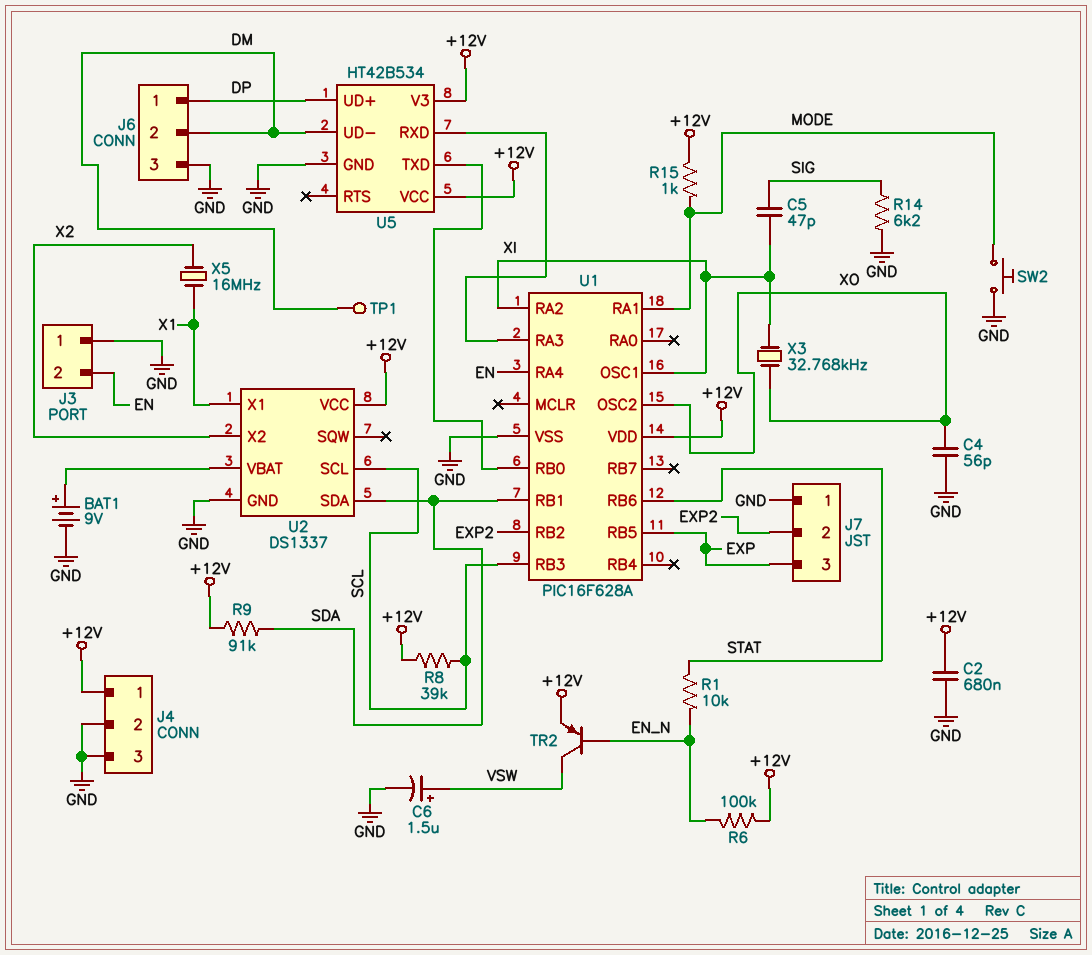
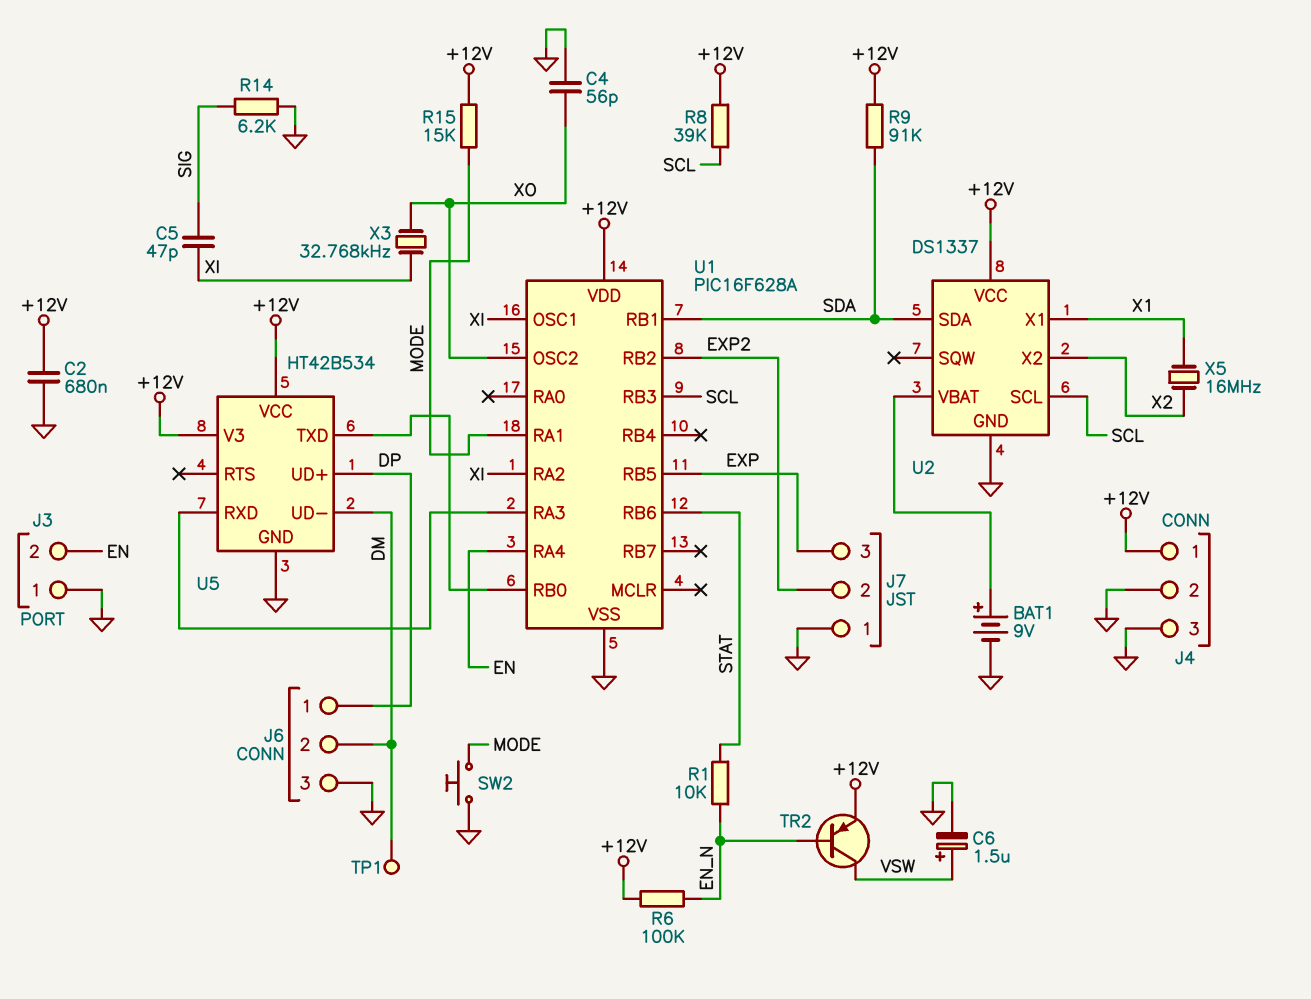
R15: 1k (+12V, MODE) -> 15k (+12V, MODE)

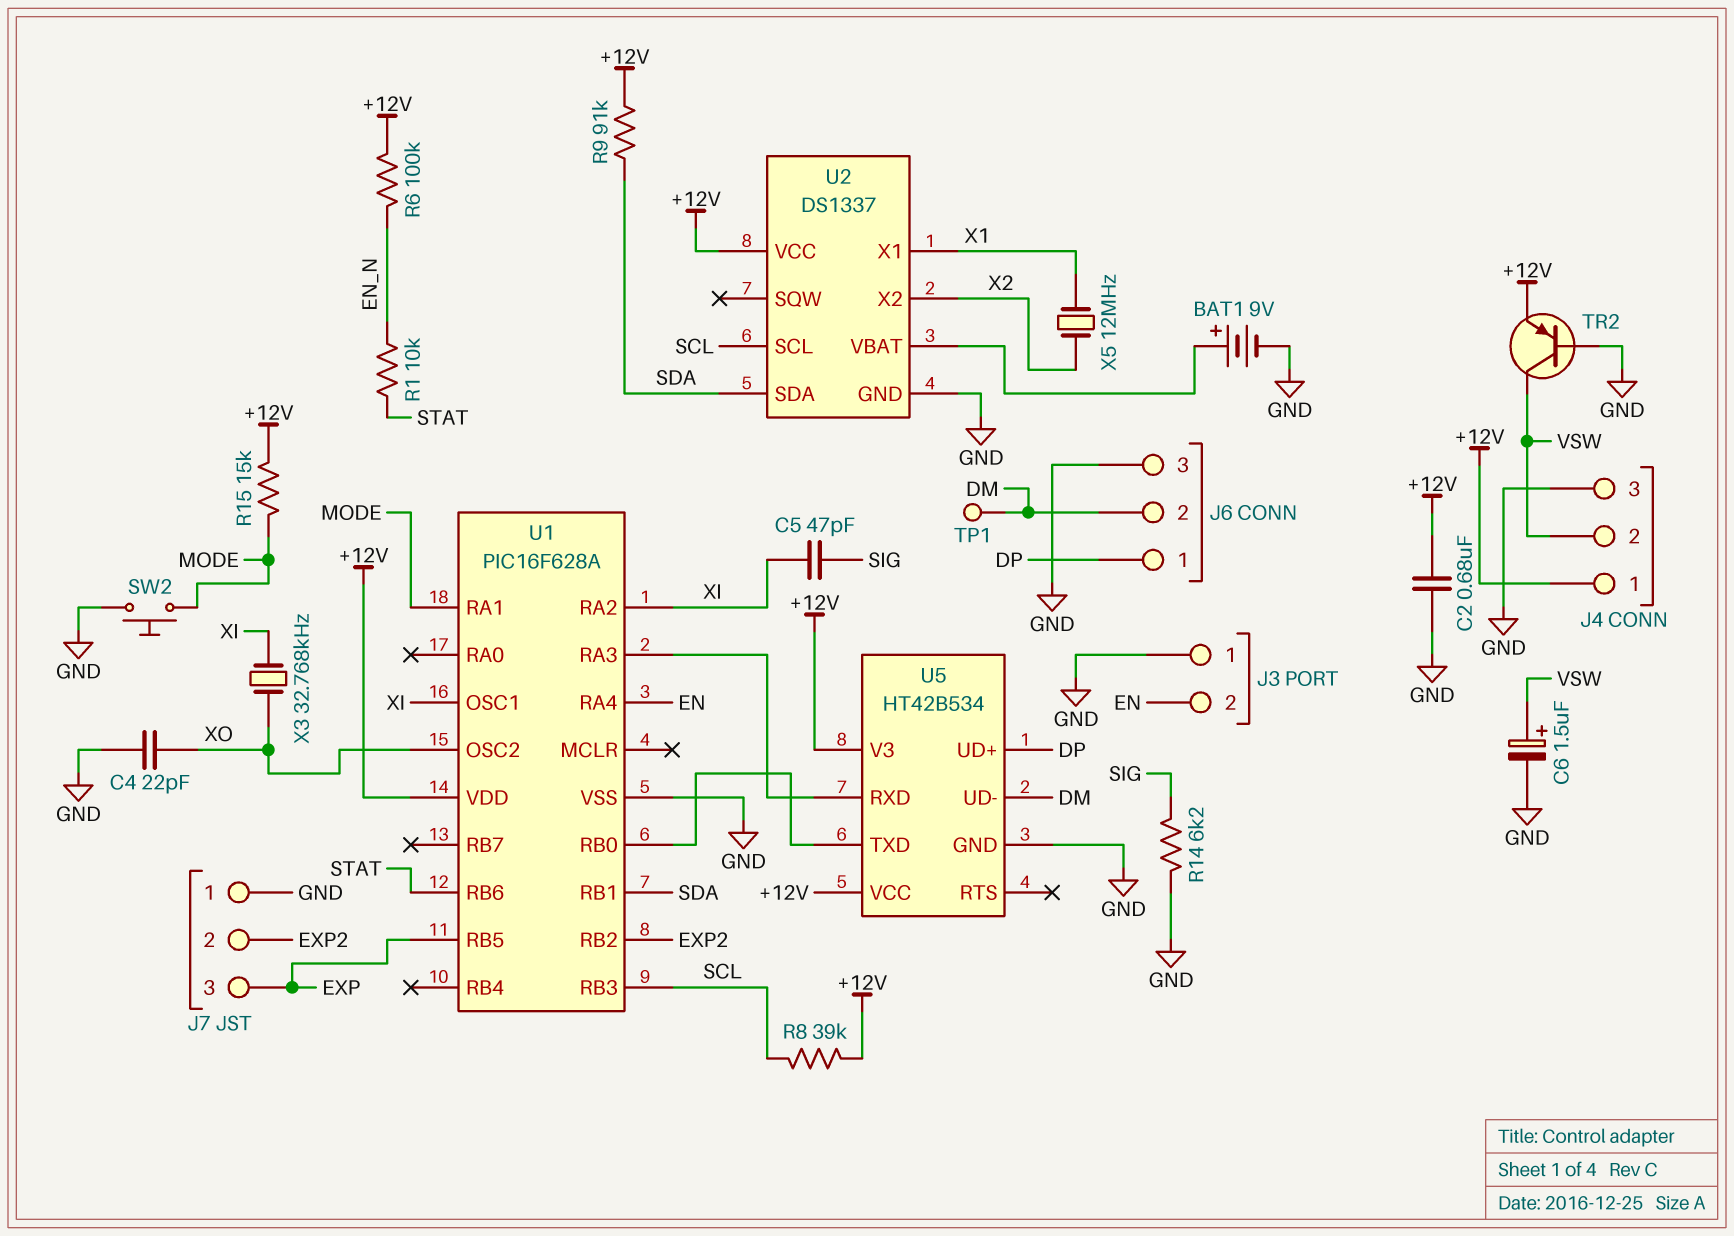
C4: 56pF (GND, XO) -> 22pF (GND, XO)
J4 pin 2: GND -> VSW
TR2: PNP (B EN_N, C VSW, E +12V) -> PNP (B GND, C VSW, E +12V)
X5: 16MHz (X1, X2) -> 12MHz (X1, X2)

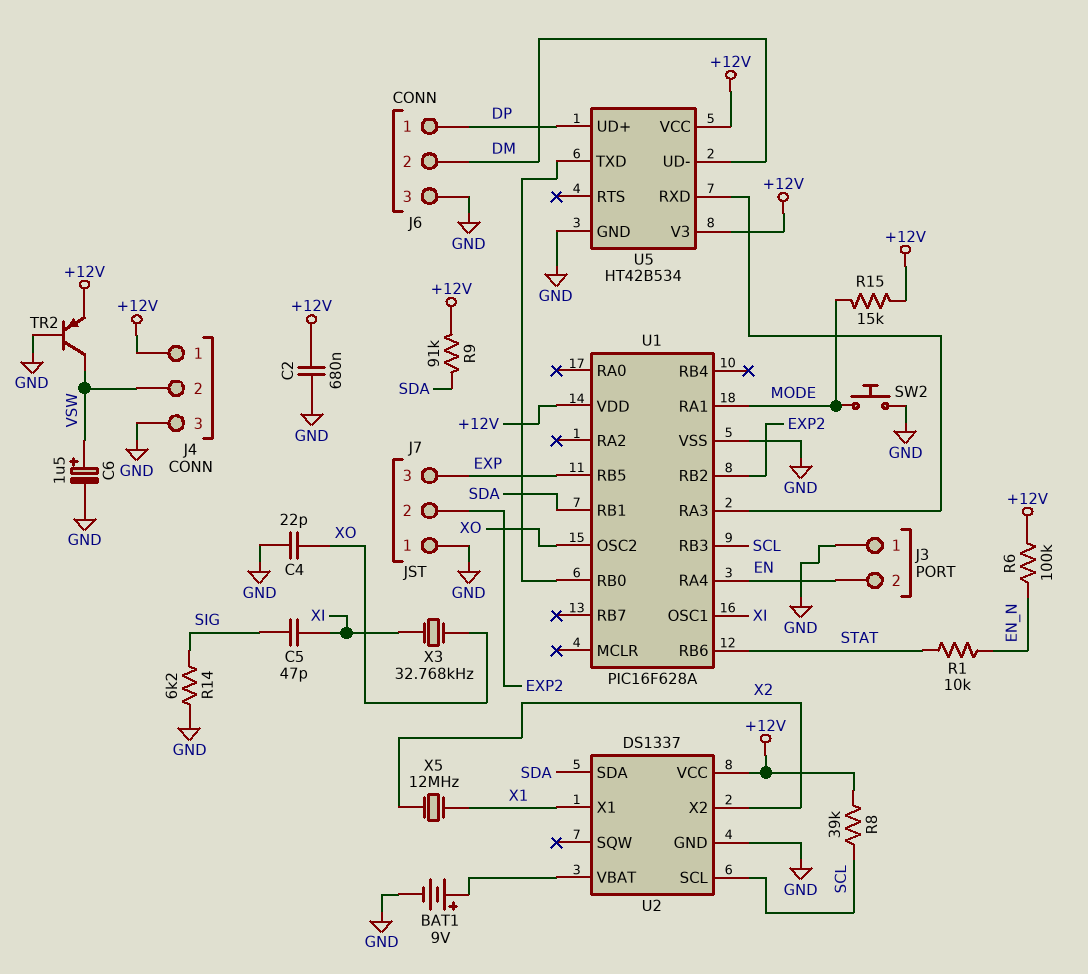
TP1: test point (DM) -> none
U1 pin RA2: XI -> none

